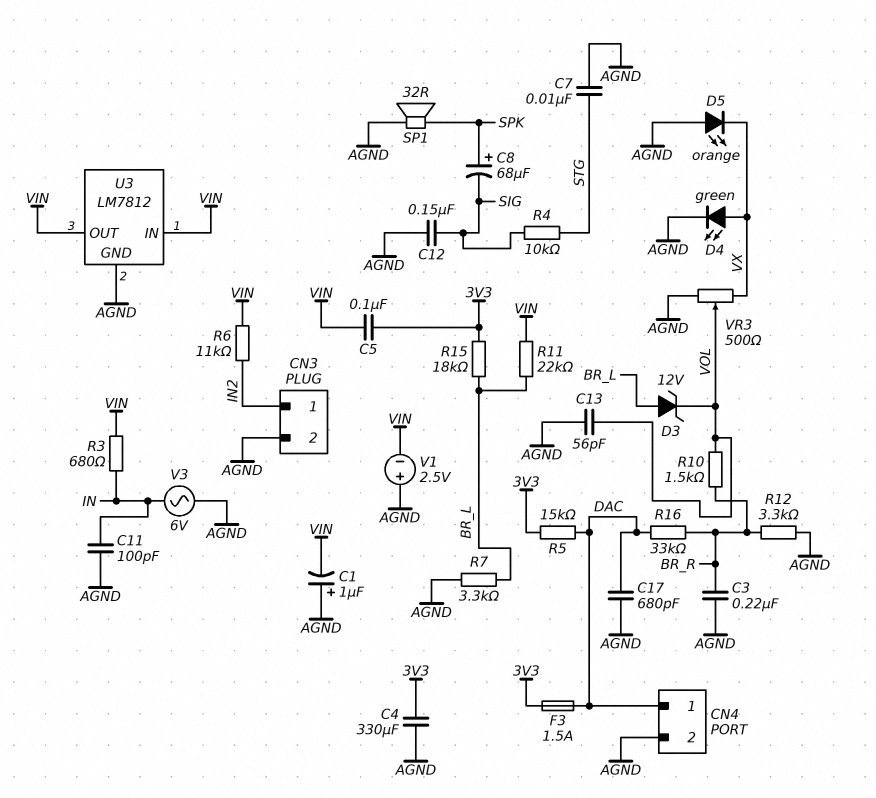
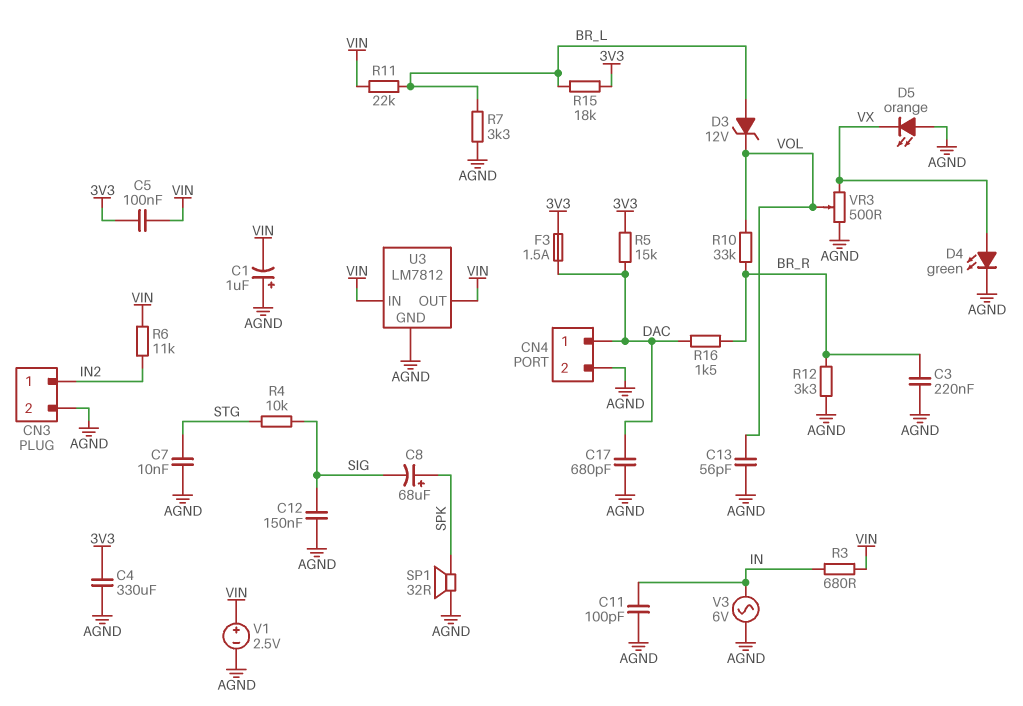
R10: 1.5k (BR_R, VOL) -> 33k (BR_R, VOL)
R16: 33k (BR_R, DAC) -> 1.5k (BR_R, DAC)
V1: 2.5V (plus AGND, minus VIN) -> 2.5V (plus VIN, minus AGND)

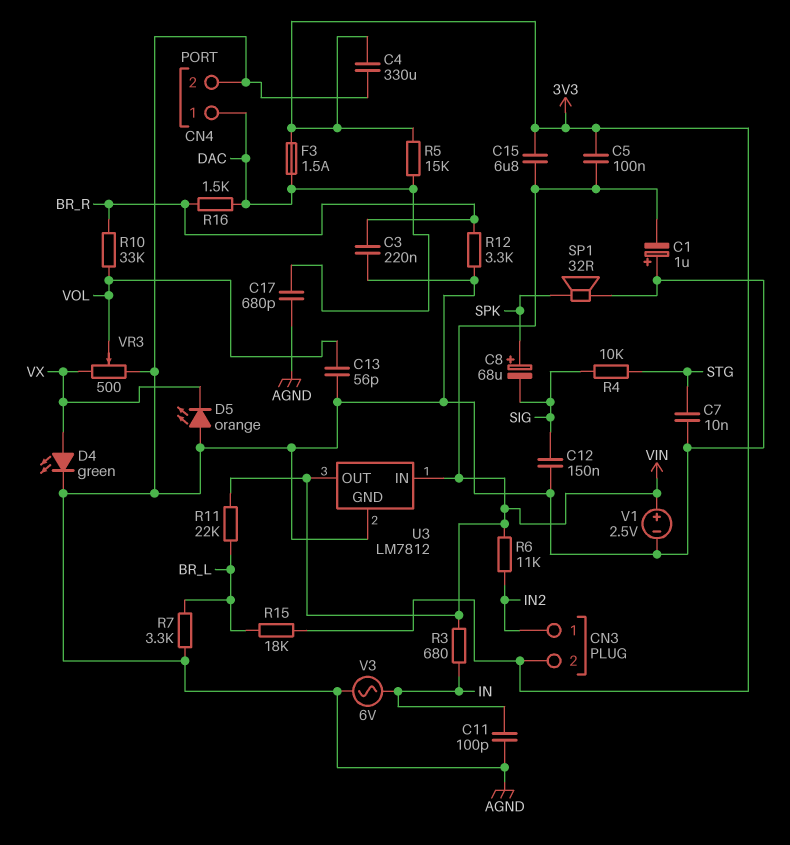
C15: none -> 6.8uF (3V3, VIN)
CN3 pin 2: AGND -> 3V3
D3: zener 12V (A BR_L, K VOL) -> none

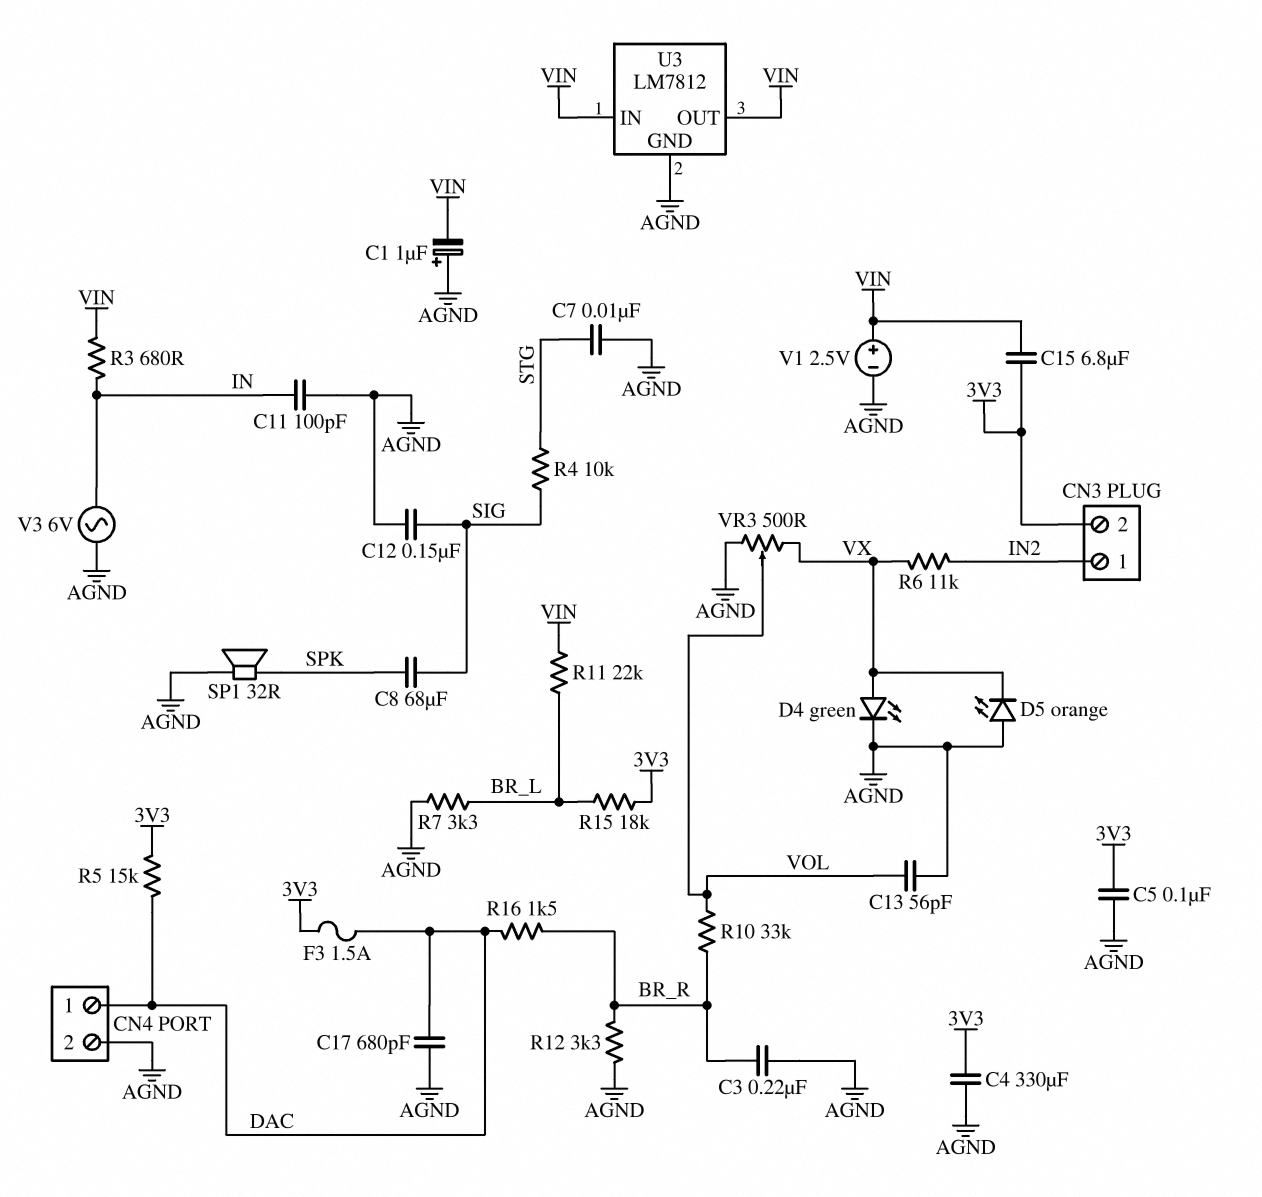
C5: 100nF (3V3, VIN) -> 100nF (3V3, AGND)
C8: 68uF (plus SPK, minus SIG) -> 68uF (SIG, SPK)
R6: 11k (IN2, VIN) -> 11k (IN2, VX)

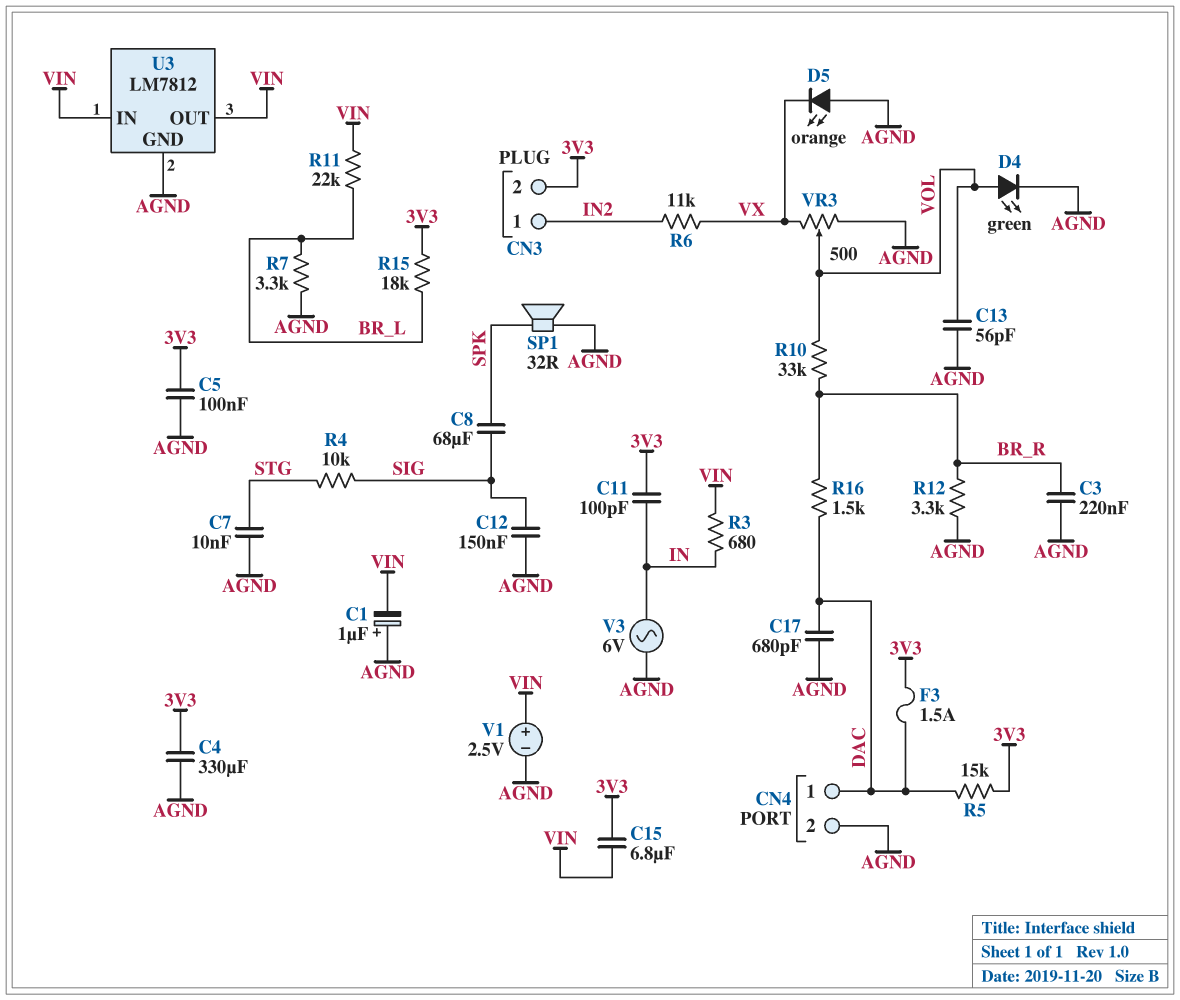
C11: 100pF (AGND, IN) -> 100pF (3V3, IN)
D4: LED green (A VX, K AGND) -> LED green (A VOL, K AGND)

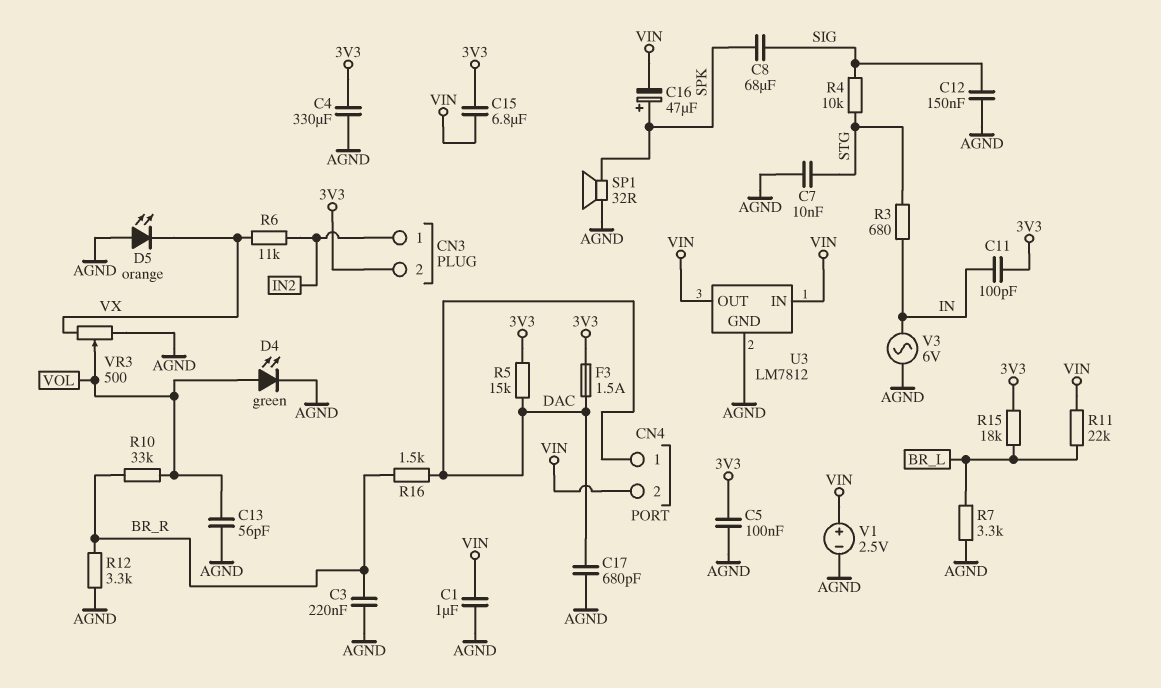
C1: 1uF (plus AGND, minus VIN) -> 1uF (AGND, VIN)
C16: none -> 47uF (plus SPK, minus VIN)
CN4 pin 2: AGND -> VIN
R3: 680 (IN, VIN) -> 680 (IN, STG)

